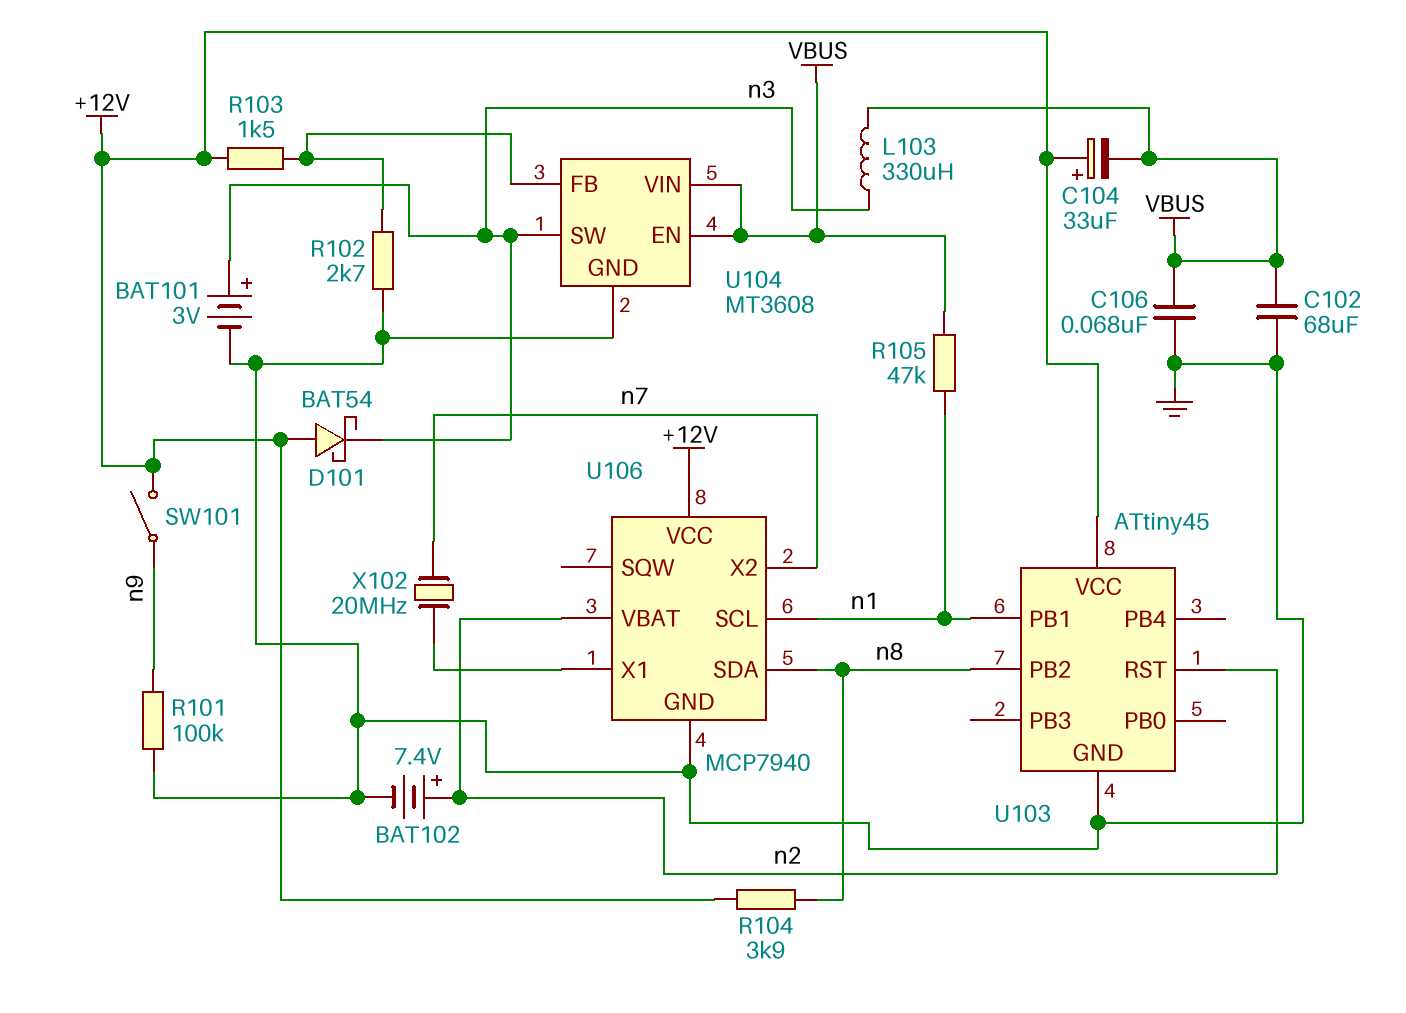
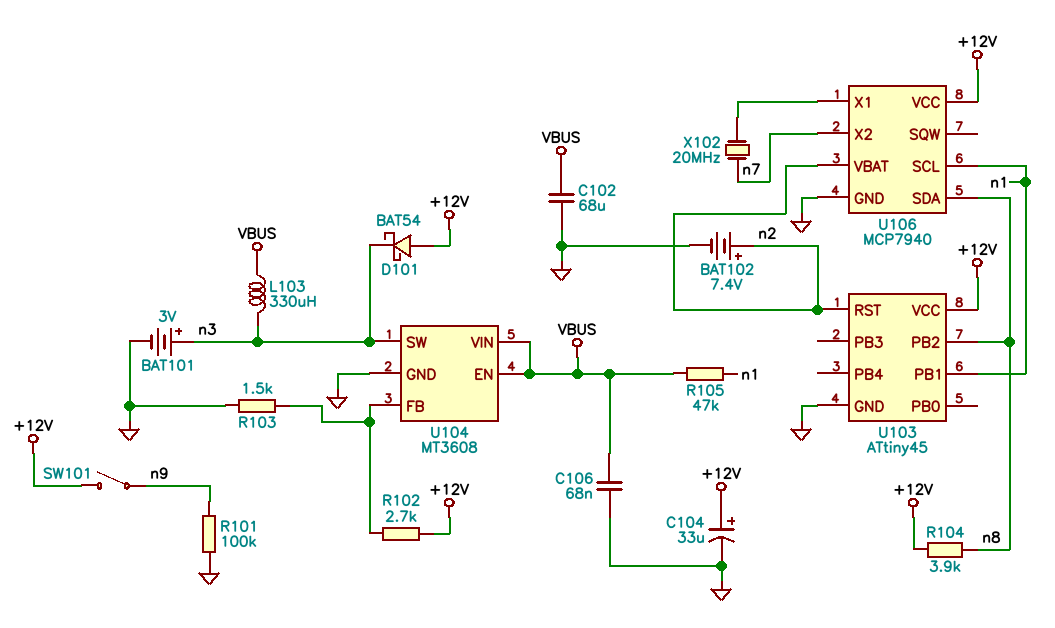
C104: 33uF (plus +12V, minus VBUS) -> 33uF (plus +12V, minus GND)
R102: 2.7k (GND, U104/FB) -> 2.7k (+12V, U104/FB)
R103: 1.5k (+12V, U104/FB) -> 1.5k (GND, U104/FB)

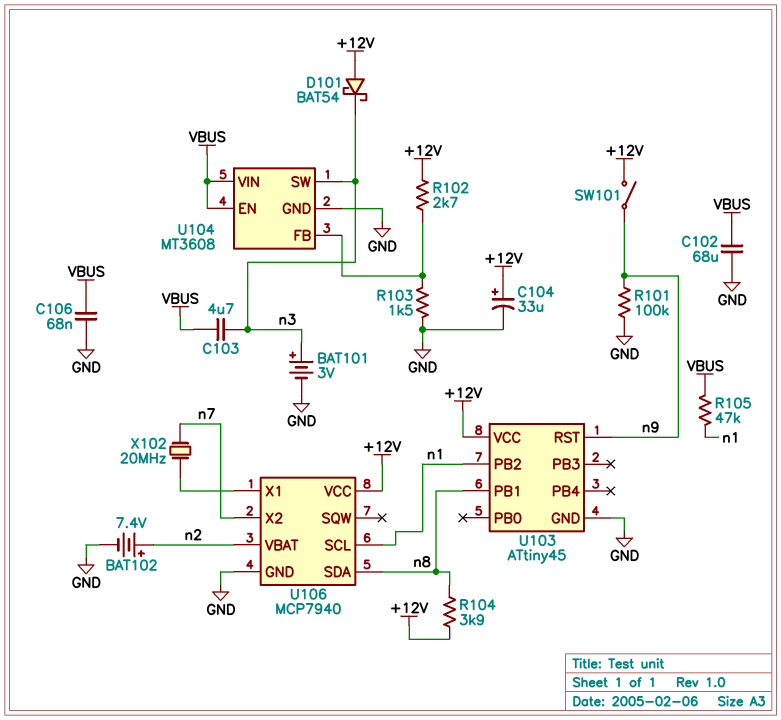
C103: none -> 4.7uF (VBUS, n3)
L103: 330uH (VBUS, n3) -> none
U103 pin PB1: n1 -> n8
U103 pin PB2: n8 -> n1
U103 pin RST: n2 -> n9

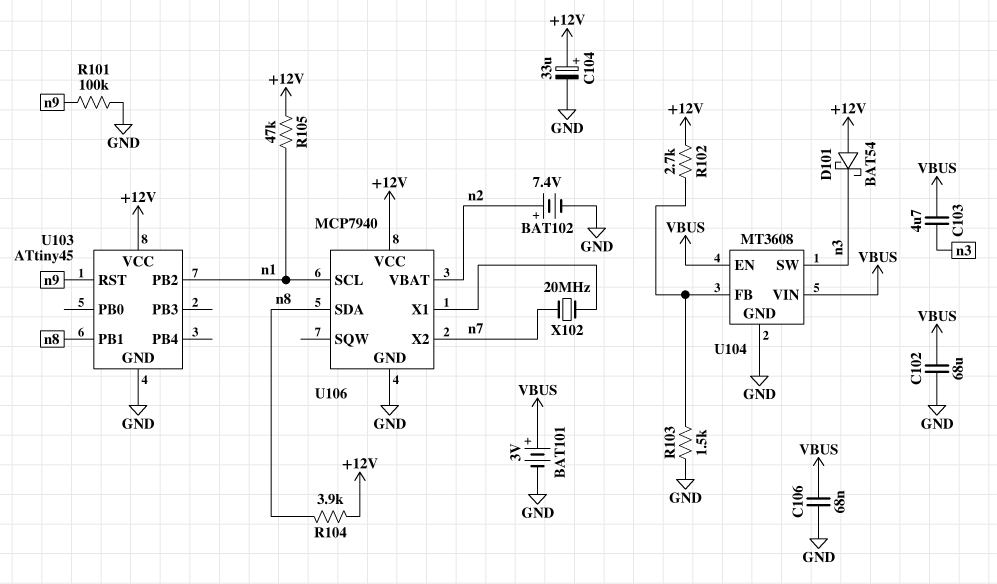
BAT101: 3V (plus n3, minus GND) -> 3V (plus VBUS, minus GND)
R105: 47k (VBUS, n1) -> 47k (+12V, n1)
SW101: switch (+12V, n9) -> none

